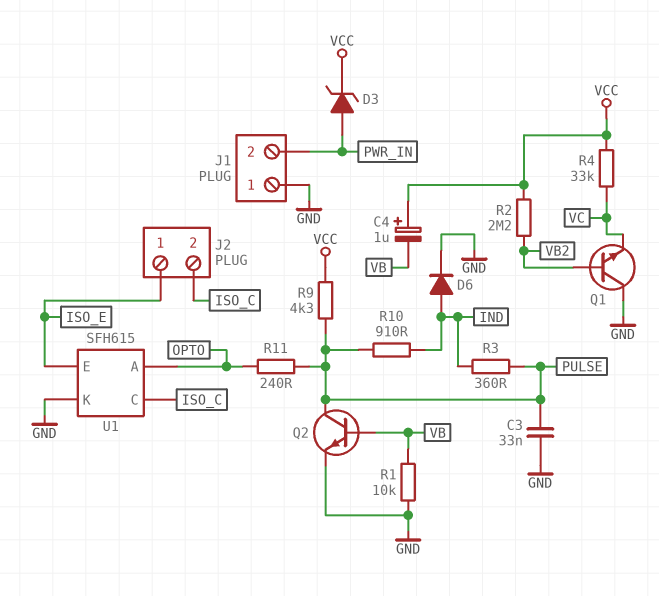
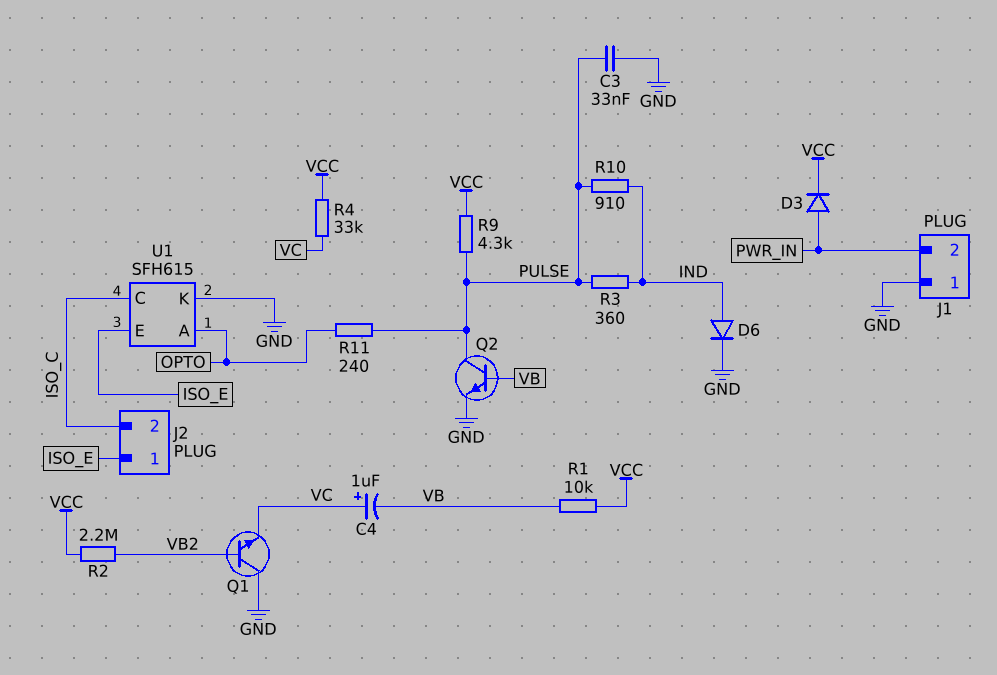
C4: 1uF (plus VCC, minus VB) -> 1uF (plus VC, minus VB)
D3: zener (A PWR_IN, K VCC) -> diode (A PWR_IN, K VCC)
R1: 10k (GND, VB) -> 10k (VB, VCC)

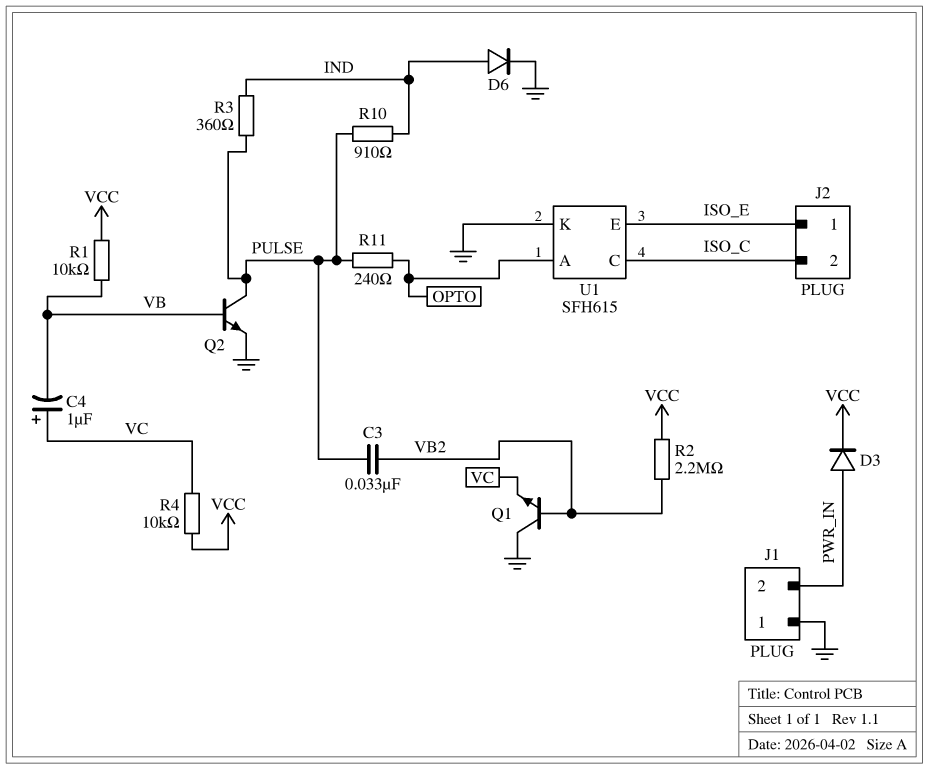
C3: 33nF (GND, PULSE) -> 33nF (PULSE, VB2)
R4: 33k (VC, VCC) -> 10k (VC, VCC)
R9: 4.3k (PULSE, VCC) -> none

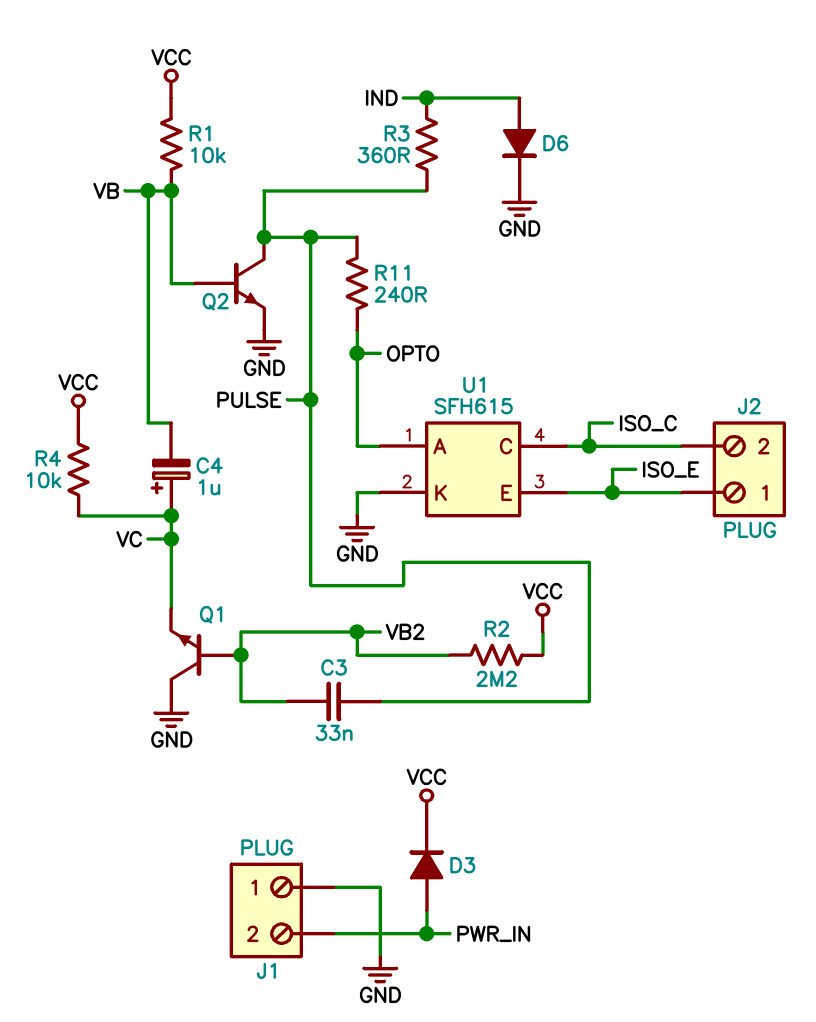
R10: 910 (IND, PULSE) -> none

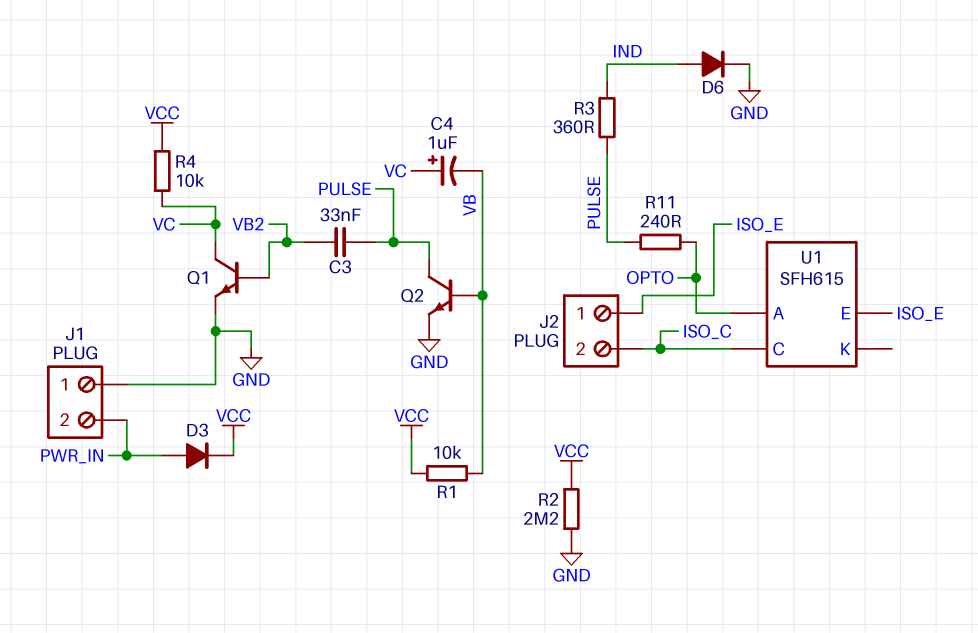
Q1: NPN (B VB2, C GND, E VC) -> NPN (B VB2, C VC, E GND)
R2: 2.2M (VB2, VCC) -> 2.2M (GND, VCC)
U1 pin K: GND -> none

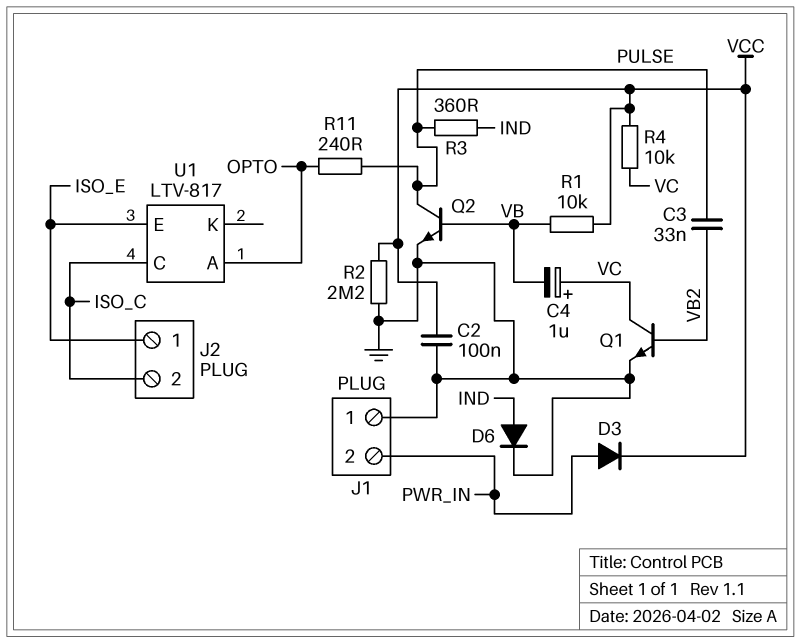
C2: none -> 100nF (GND, VCC)
U1: SFH615 -> LTV-817

